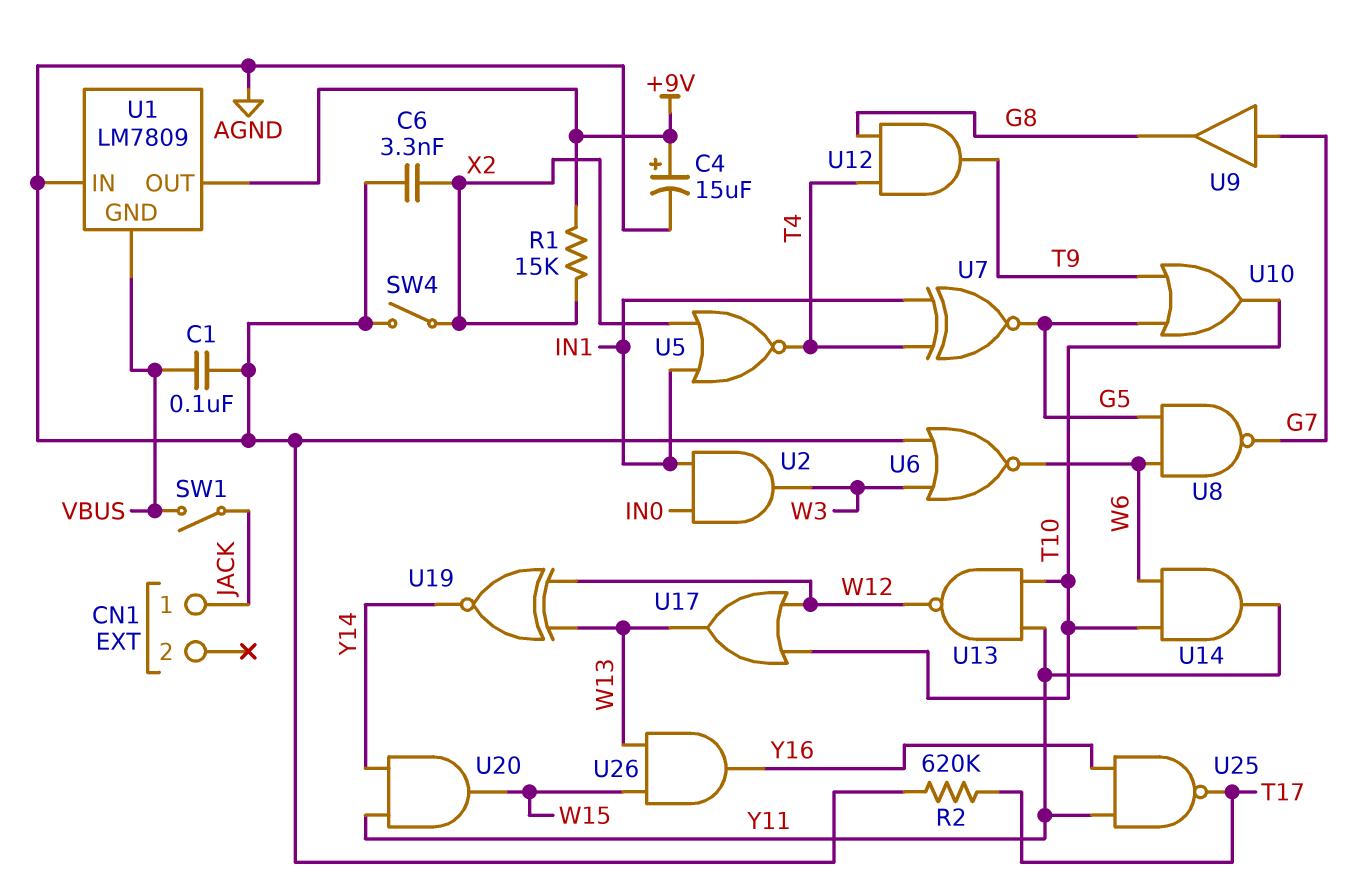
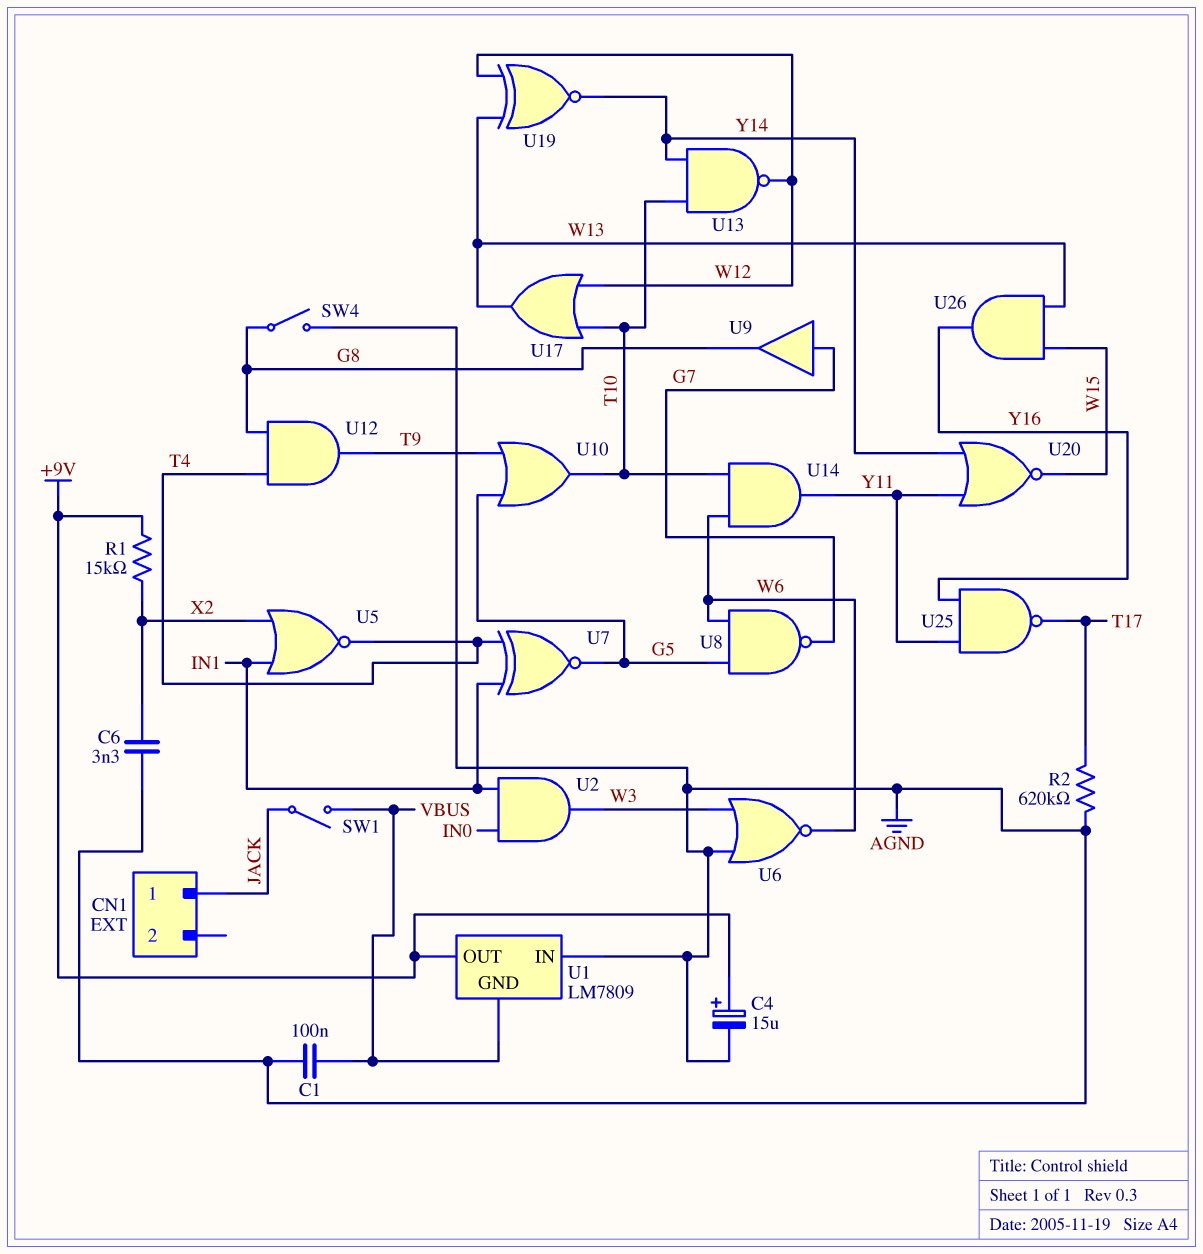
SW4: switch (AGND, X2) -> switch (AGND, G8)
U13: NAND (in T10, in Y11, out W12) -> NAND (in T10, in Y14, out W12)
U20: AND (in Y11, in Y14, out W15) -> NOR (in Y11, in Y14, out W15)

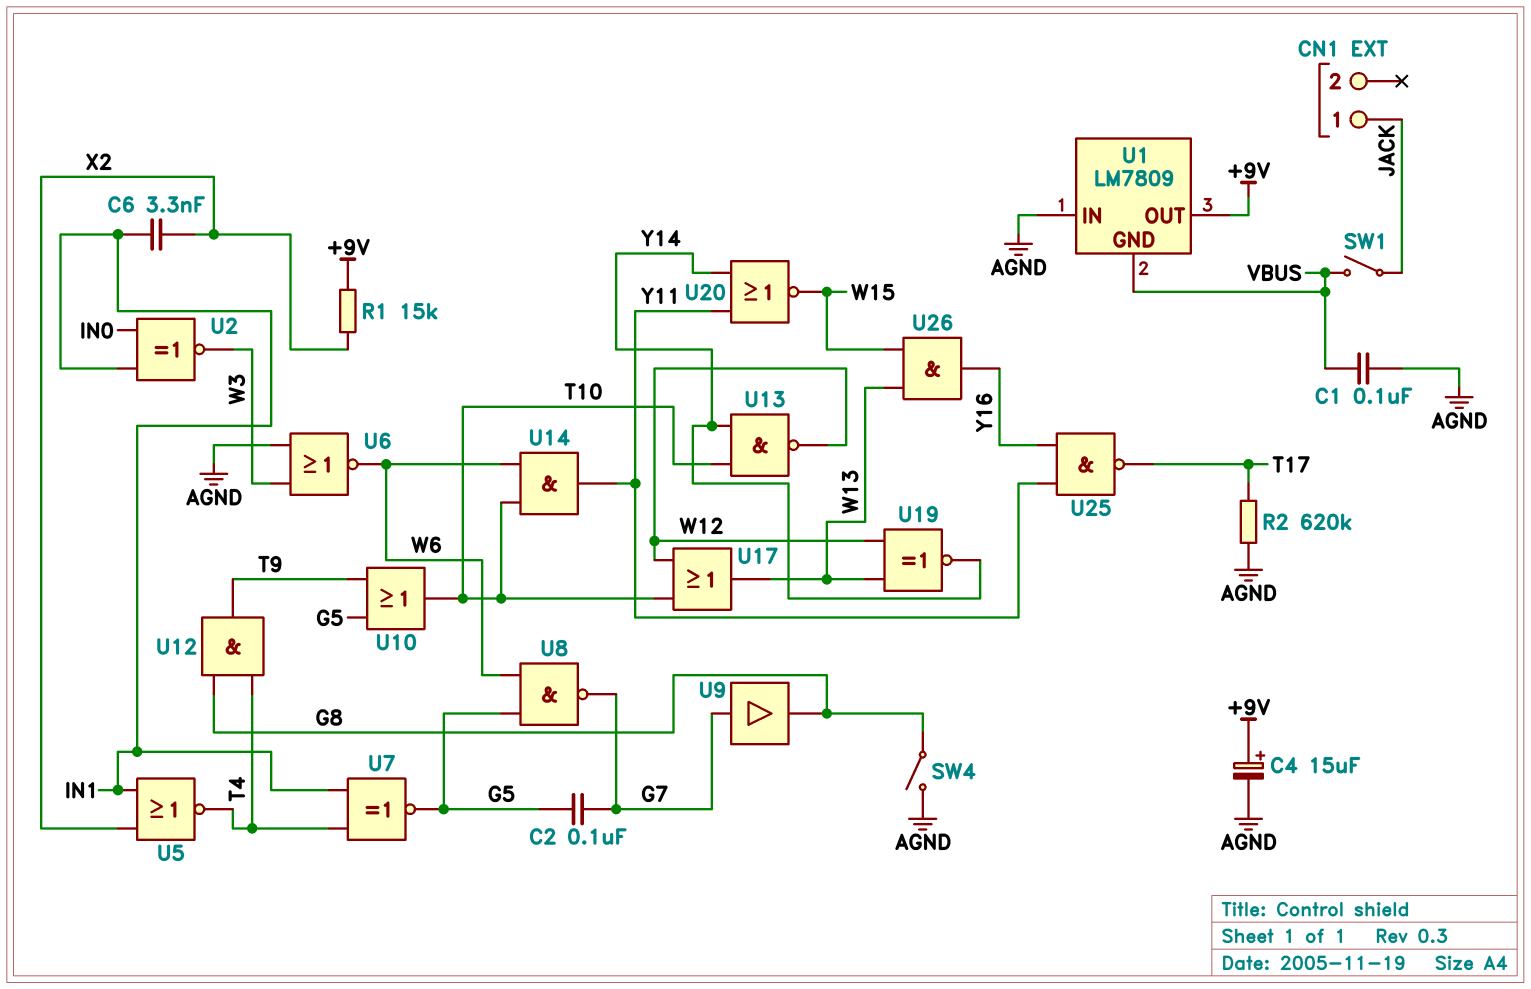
C2: none -> 100nF (G5, G7)
C6: 3.3nF (AGND, X2) -> 3.3nF (IN1, X2)
U2: AND (in IN0, in IN1, out W3) -> XNOR (in IN0, in IN1, out W3)

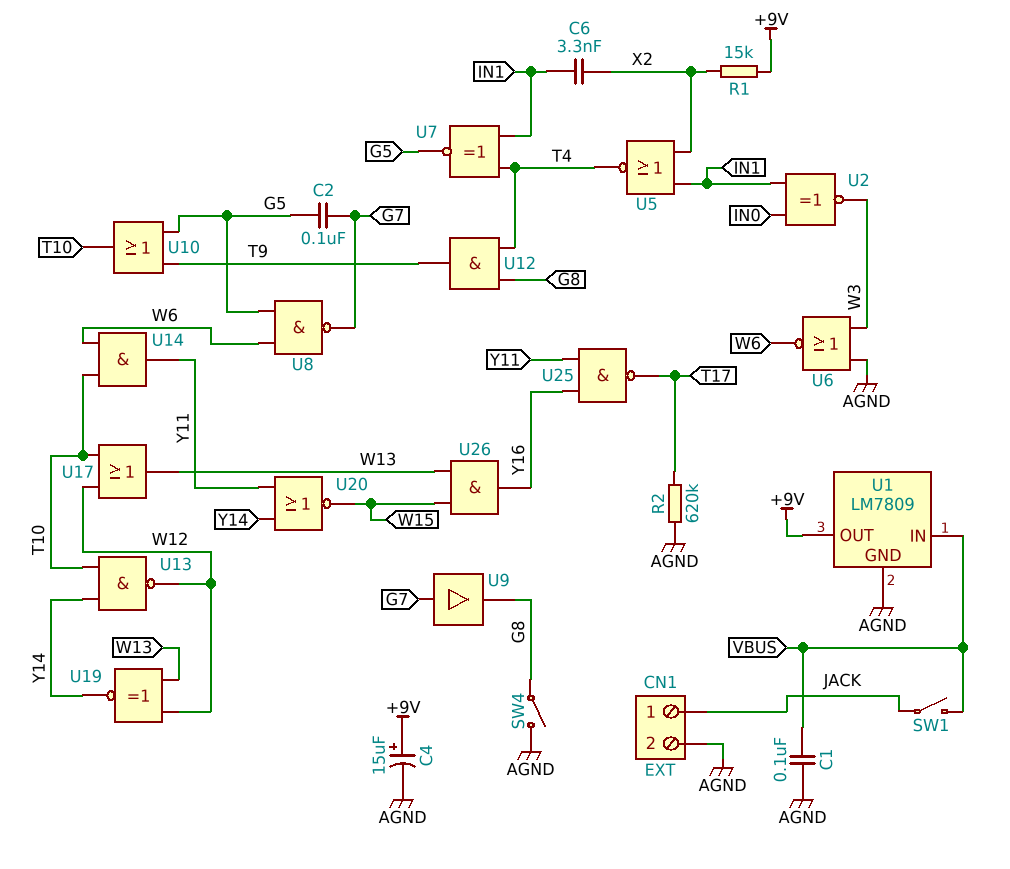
CN1 pin 2: none -> AGND
U1 pin GND: VBUS -> AGND
U1 pin IN: AGND -> VBUS

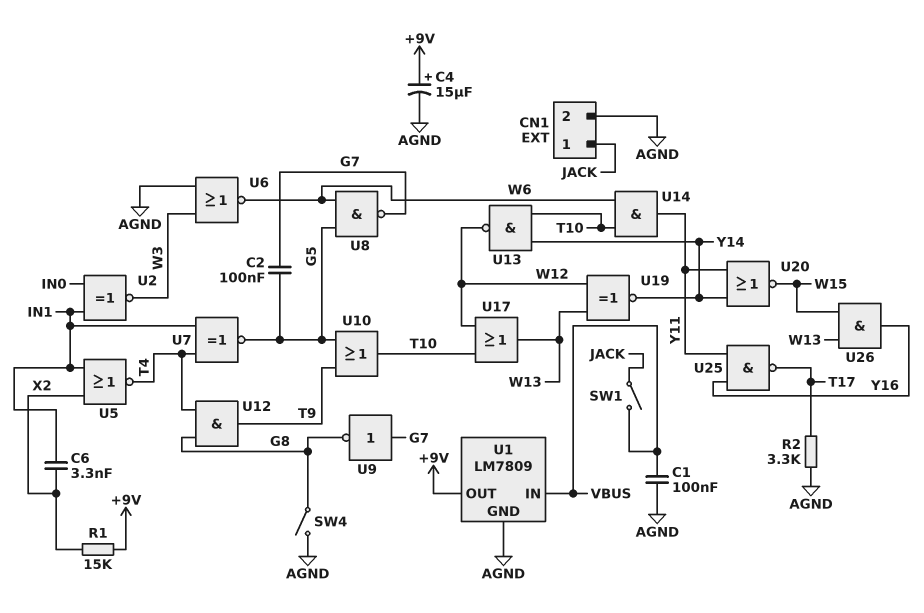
R2: 620k (AGND, T17) -> 3.3k (AGND, T17)
U9: buffer (in G7, out G8) -> NOT (in G7, out G8)

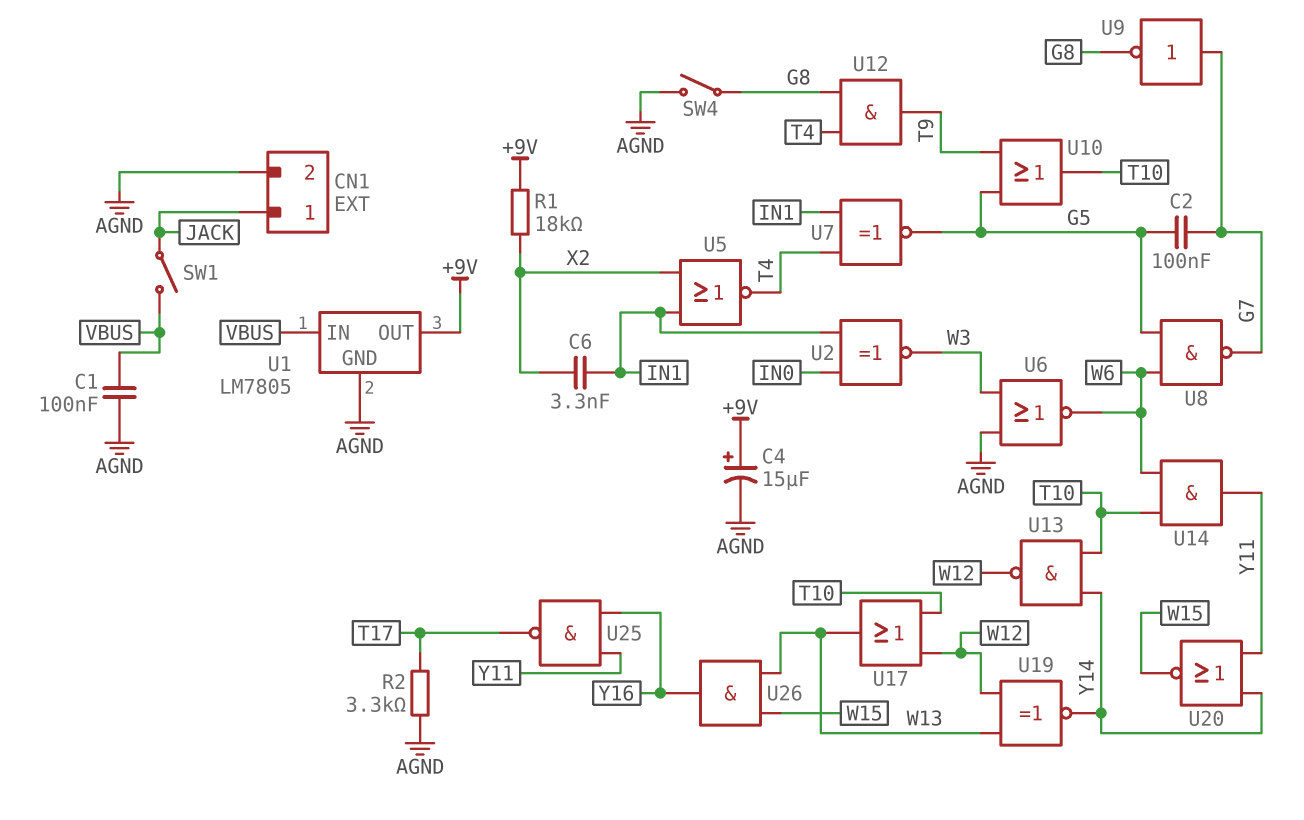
R1: 15k (+9V, X2) -> 18k (+9V, X2)
U1: LM7809 -> LM7805

